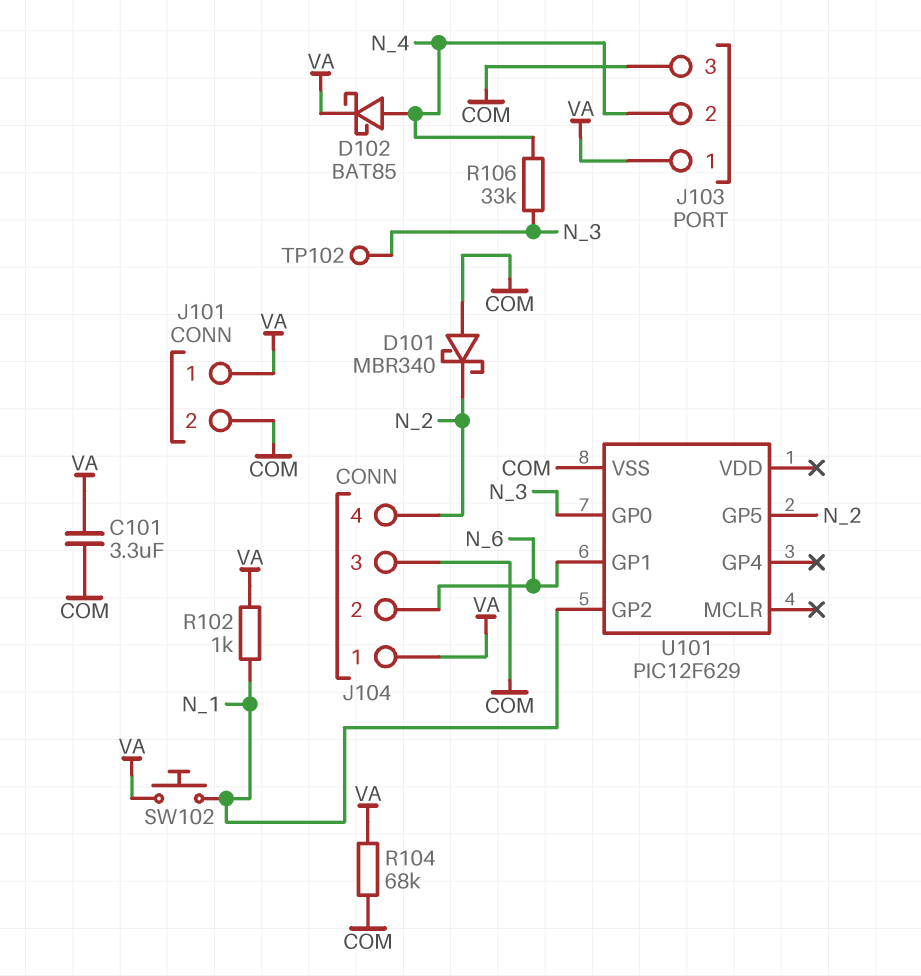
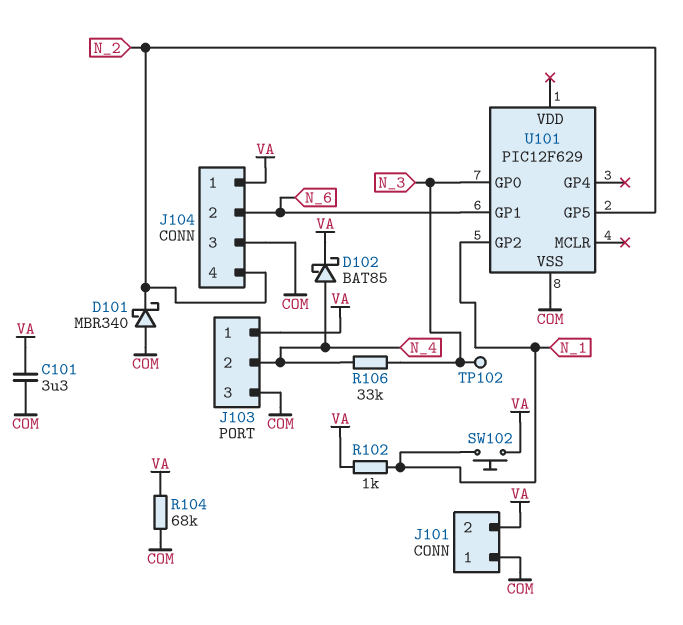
J101 pin 1: VA -> COM
J101 pin 2: COM -> VA

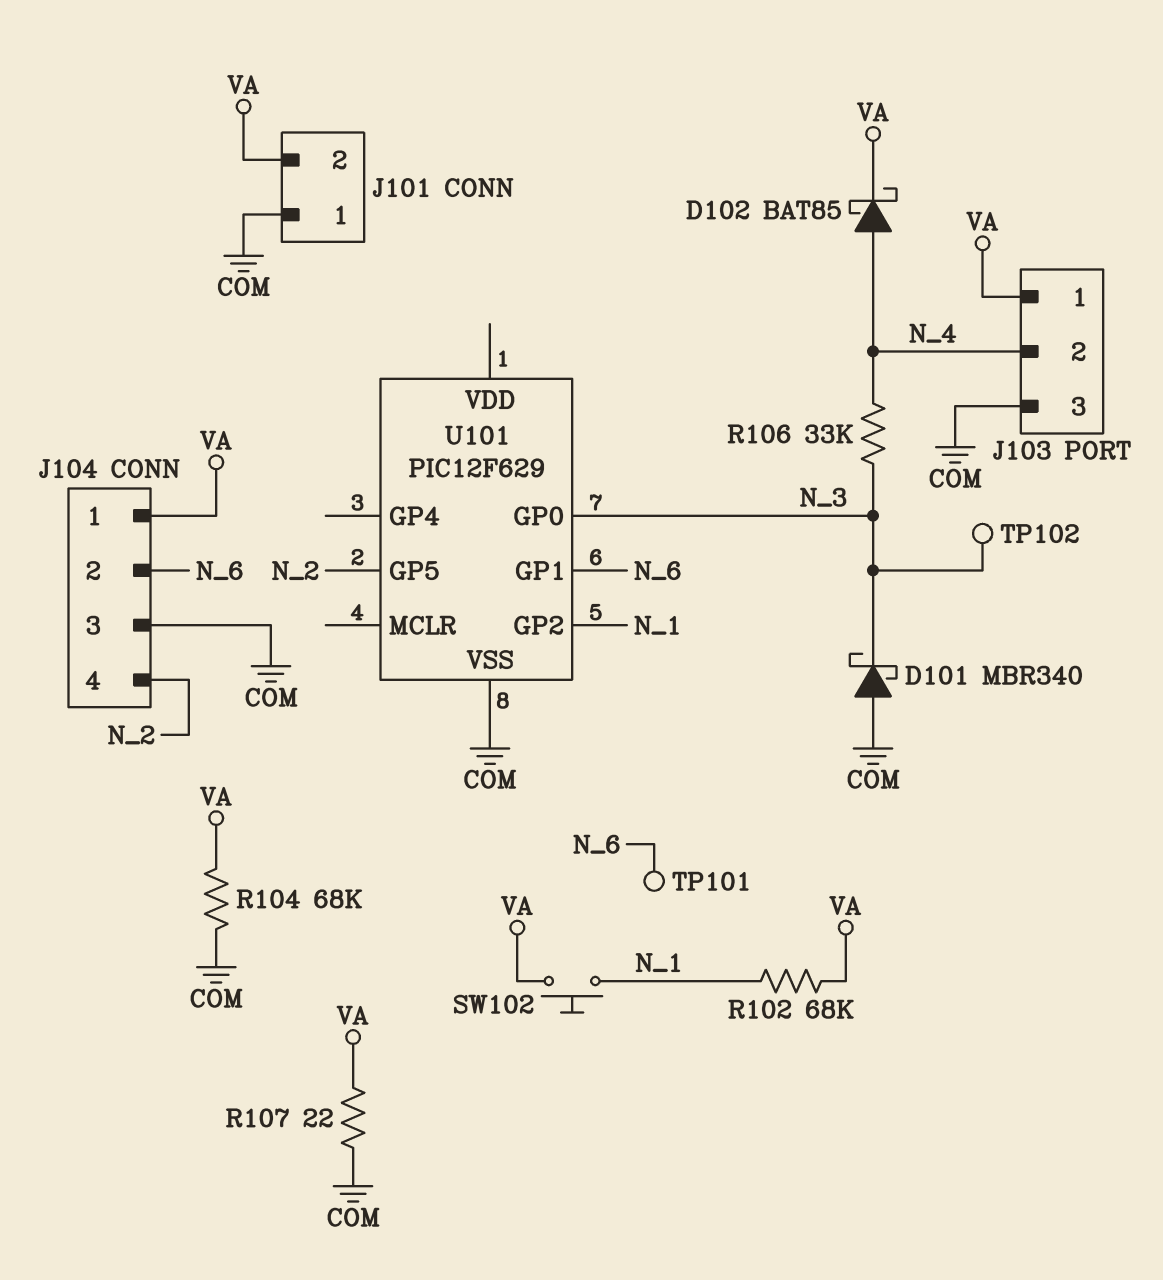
C101: 3.3uF (COM, VA) -> none
D101: schottky MBR340 (A COM, K N_2) -> schottky MBR340 (A COM, K N_3)
R102: 1k (N_1, VA) -> 68k (N_1, VA)
R107: none -> 22 (COM, VA)
TP101: none -> test point (N_6)

